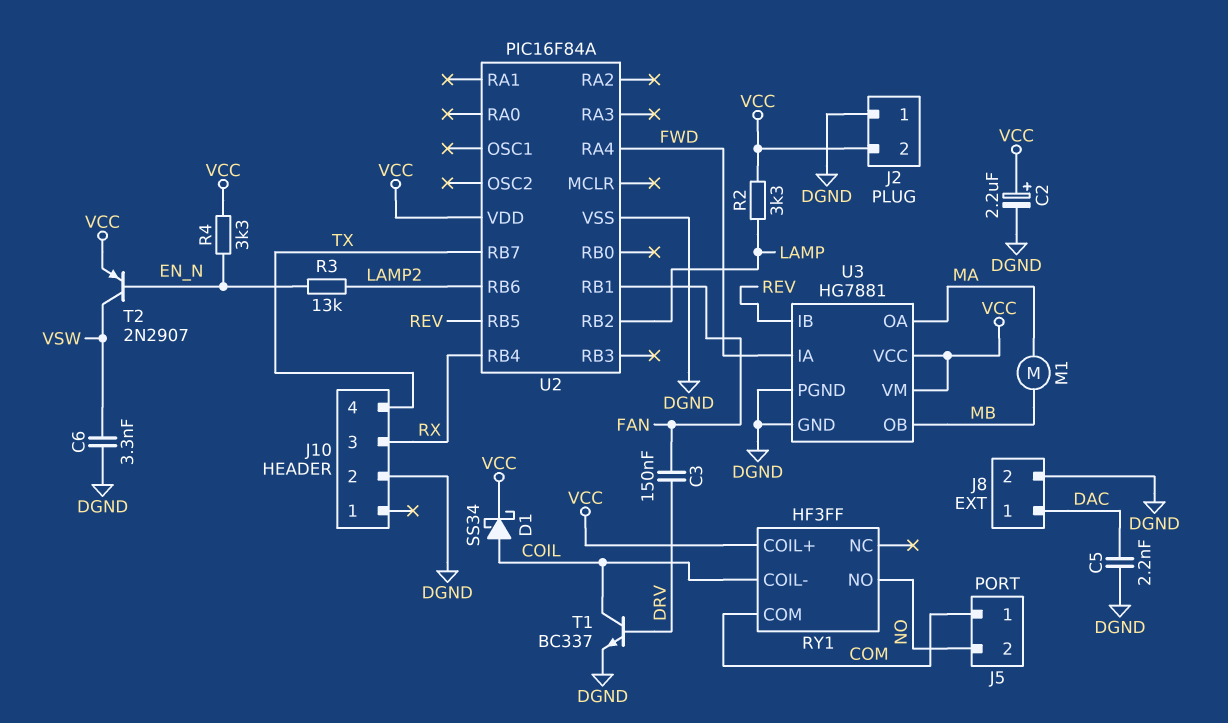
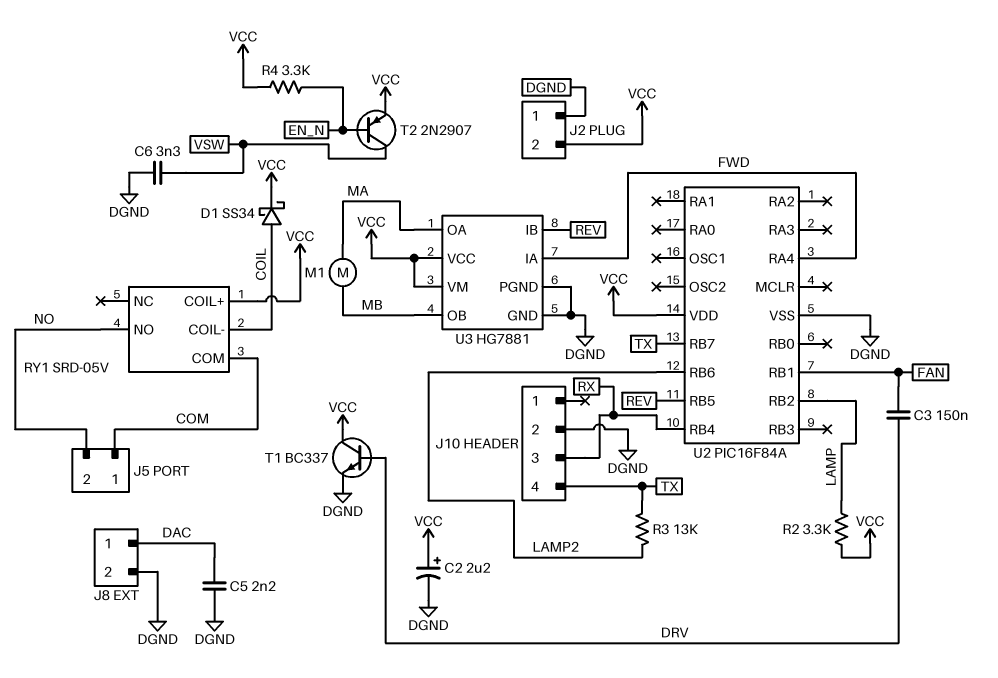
R3: 13k (EN_N, LAMP2) -> 13k (LAMP2, TX)
RY1: HF3FF -> SRD-05V
T1: NPN BC337 (B DRV, C COIL, E DGND) -> NPN BC337 (B DRV, C VCC, E DGND)

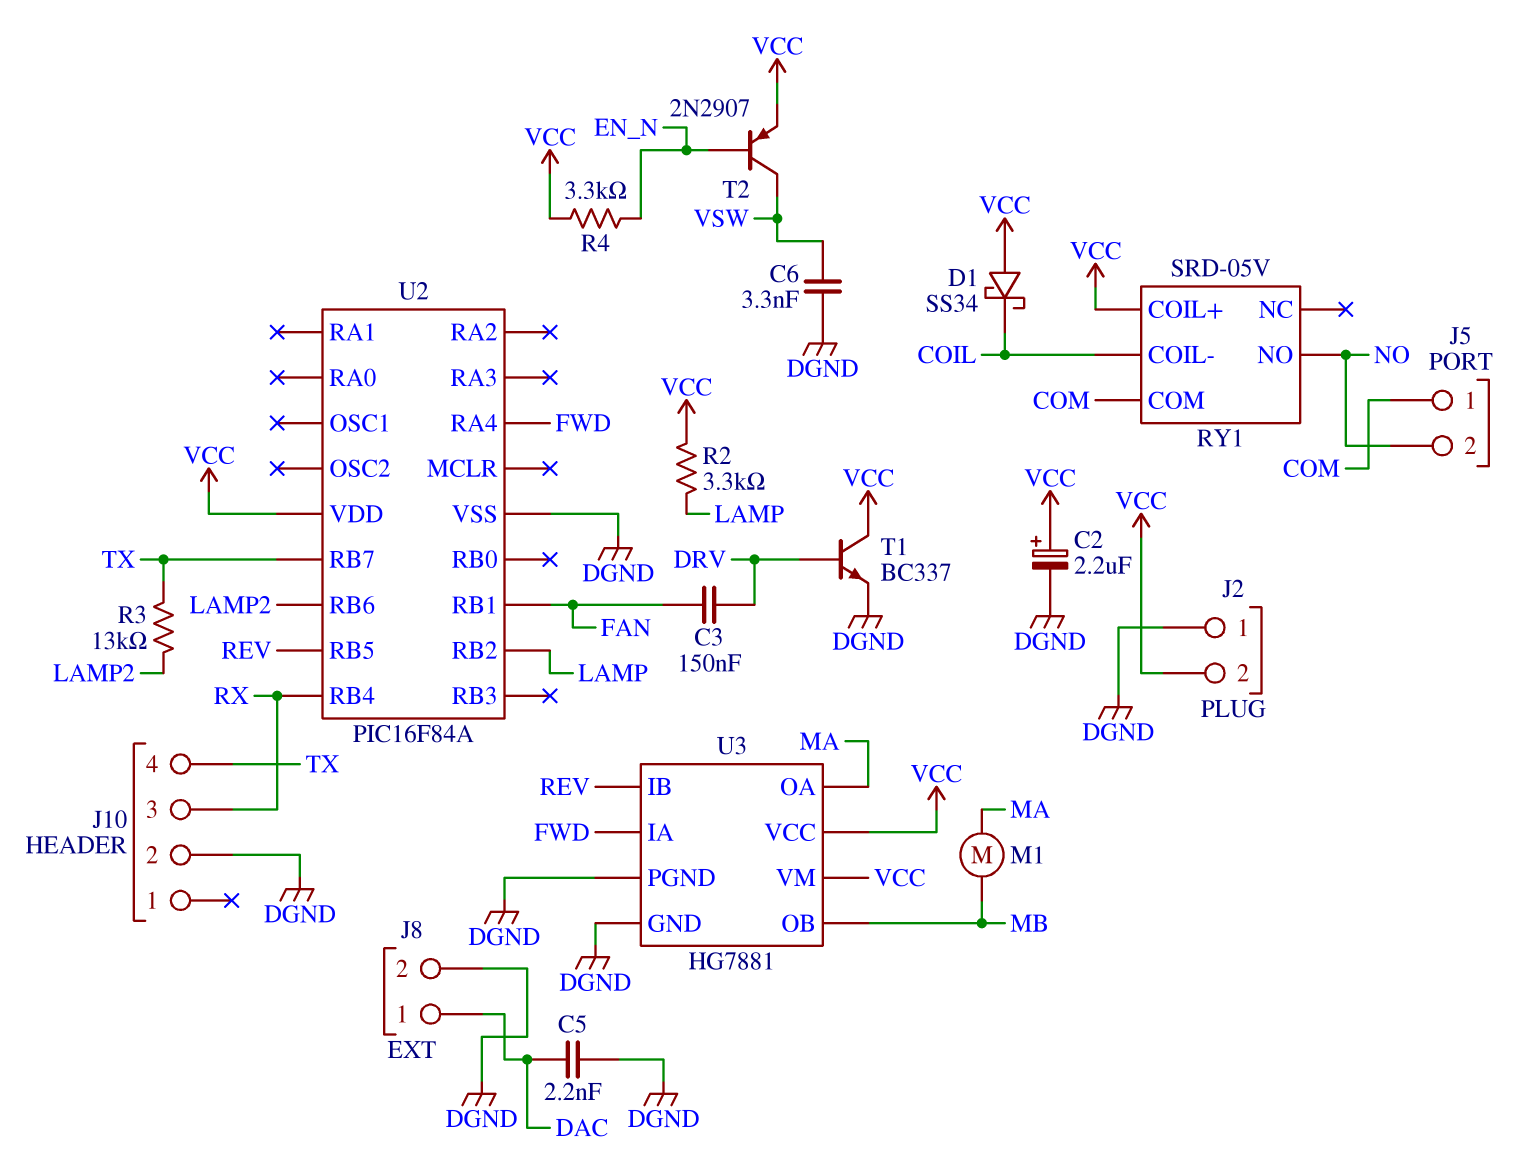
D1: schottky SS34 (A COIL, K VCC) -> schottky SS34 (A VCC, K COIL)

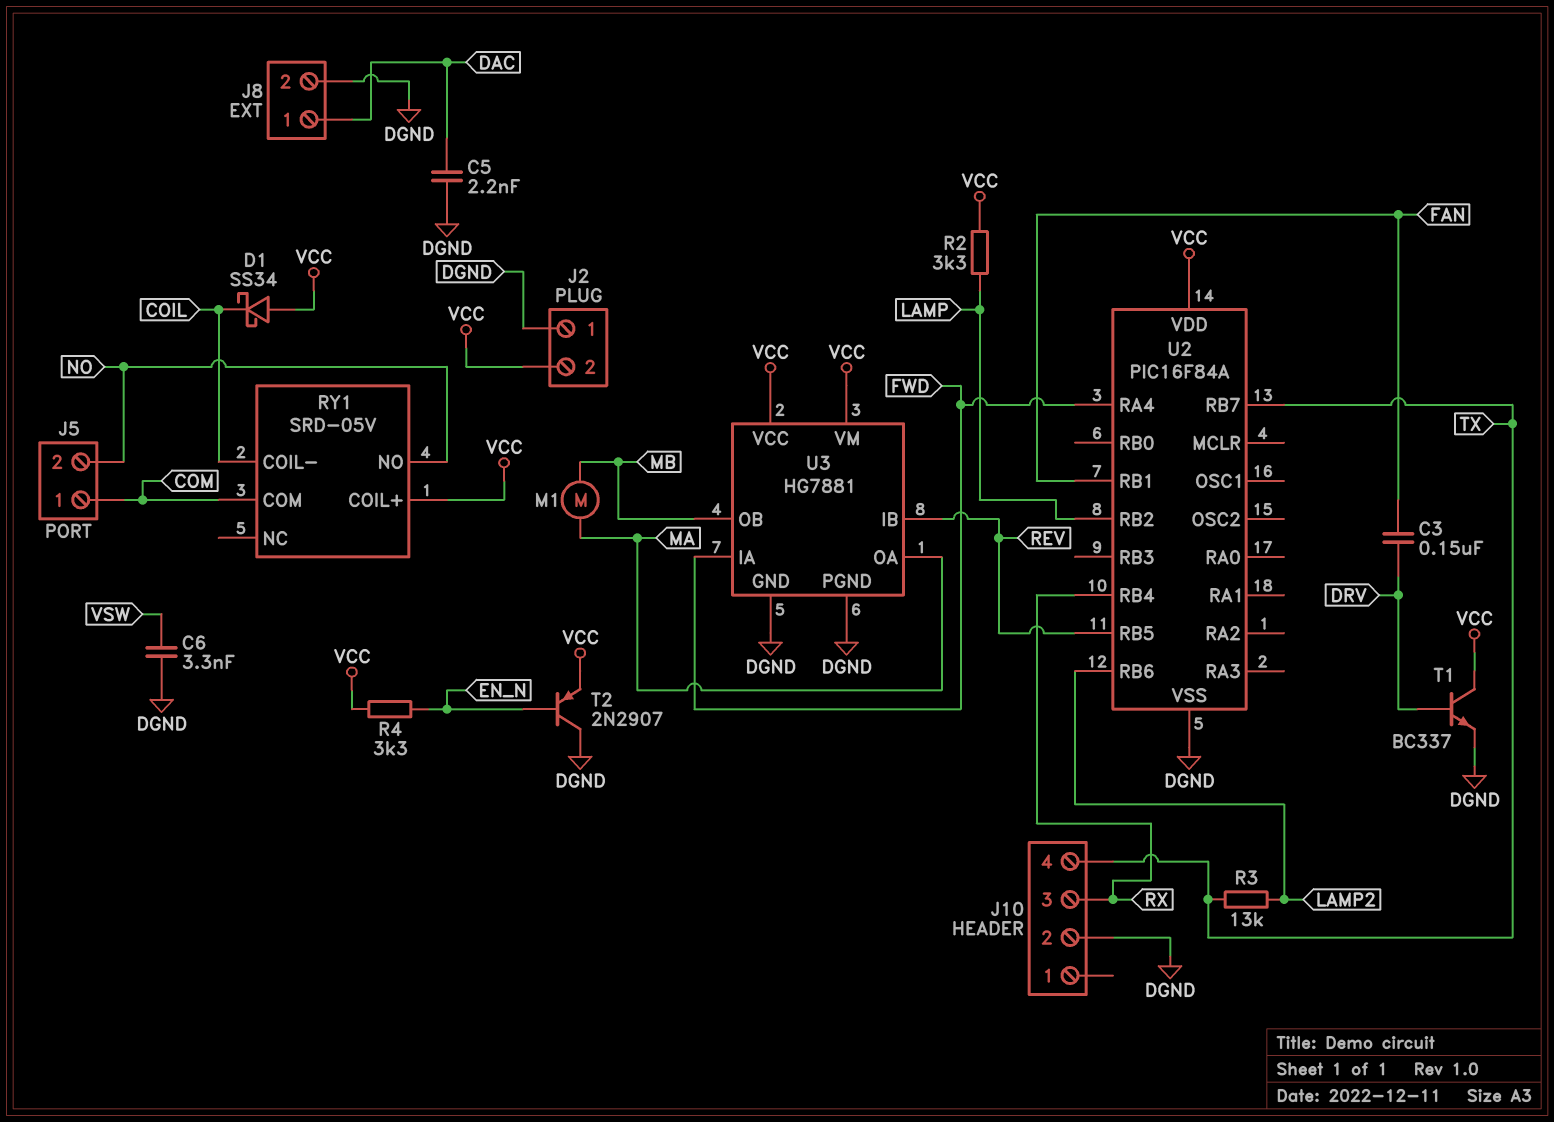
C2: 2.2uF (plus VCC, minus DGND) -> none
T2: PNP 2N2907 (B EN_N, C VSW, E VCC) -> PNP 2N2907 (B EN_N, C DGND, E VCC)

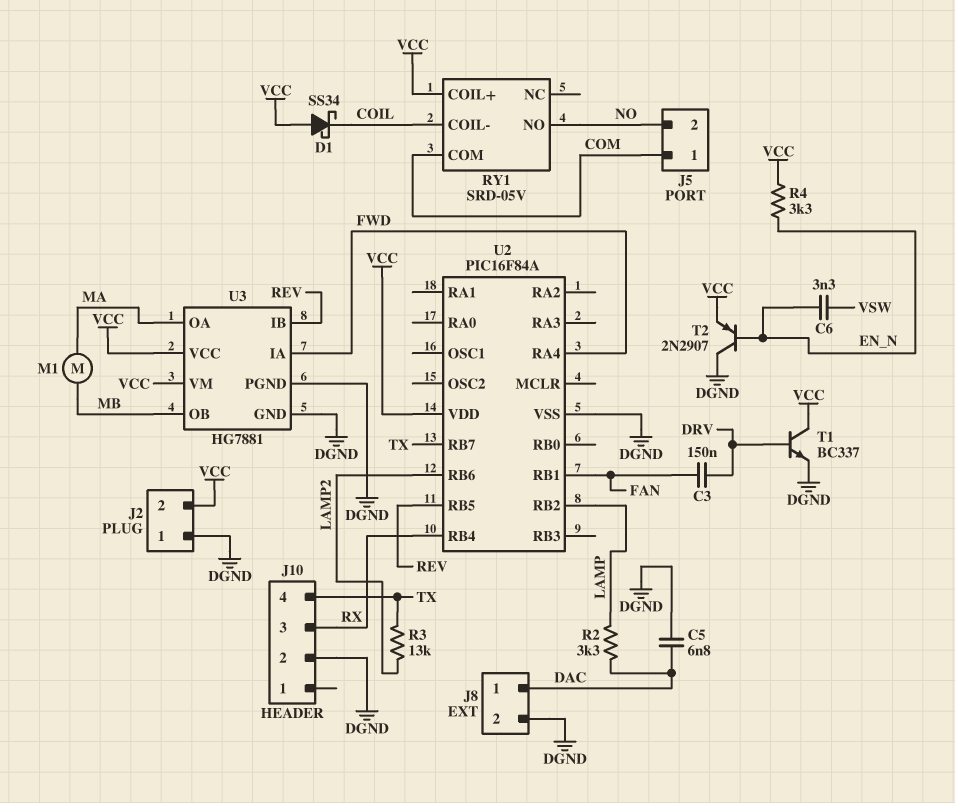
C5: 2.2nF (DAC, DGND) -> 6.8nF (DAC, DGND)
C6: 3.3nF (DGND, VSW) -> 3.3nF (EN_N, VSW)
R2: 3.3k (LAMP, VCC) -> 3.3k (DAC, LAMP)

